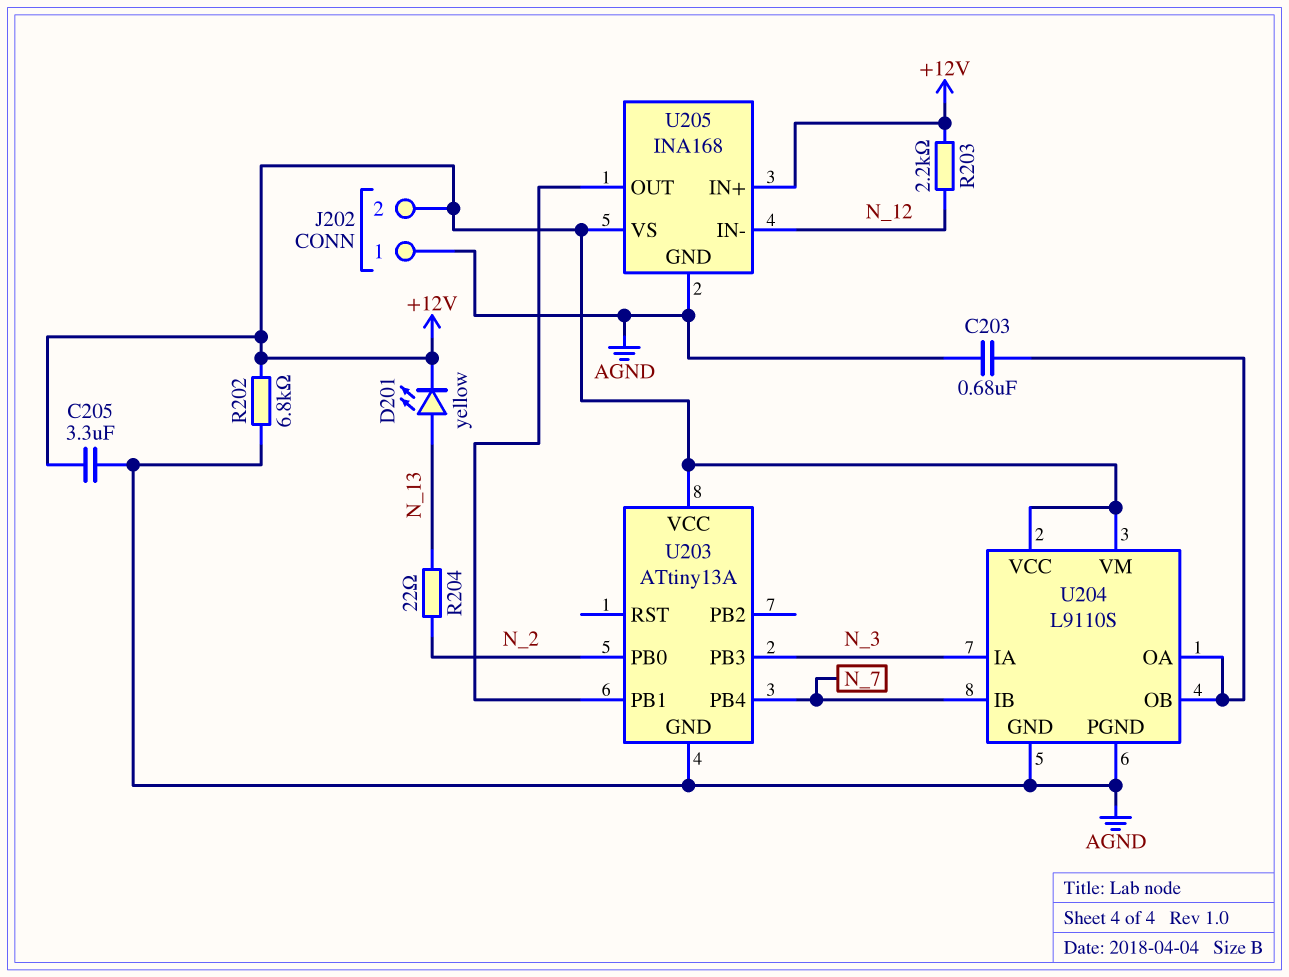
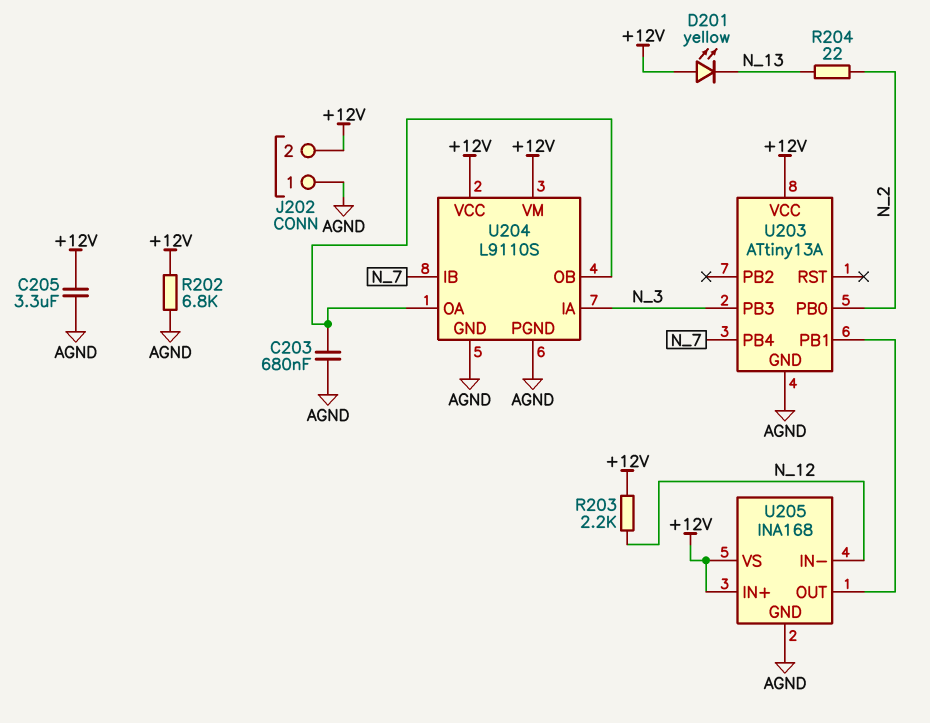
D201: LED yellow (A N_13, K +12V) -> LED yellow (A +12V, K N_13)

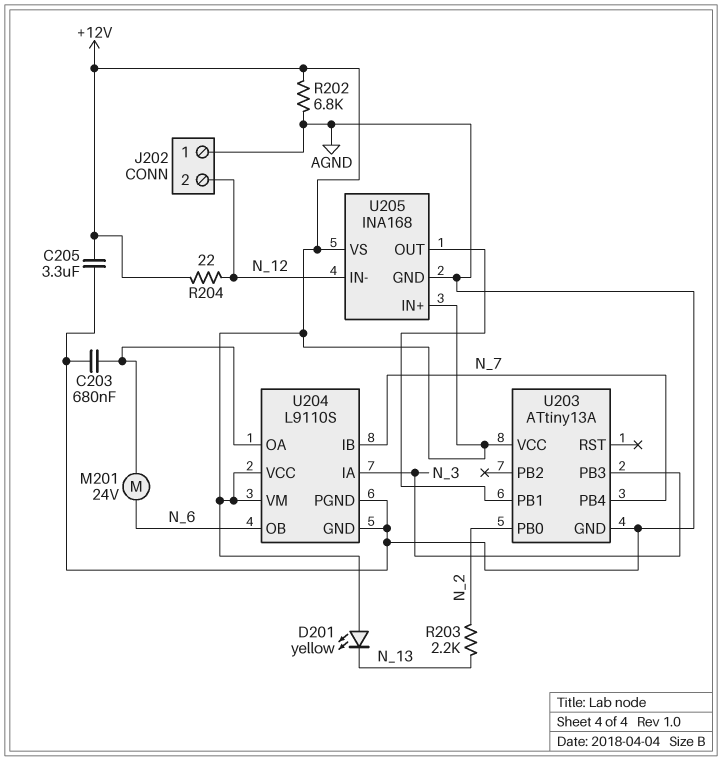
J202 pin 2: +12V -> N_12
M201: none -> motor 24V (N_6, U204/OA)
R203: 2.2k (+12V, N_12) -> 2.2k (N_2, N_13)
R204: 22 (N_2, N_13) -> 22 (+12V, N_12)
U204 pin OB: U204/OA -> N_6

